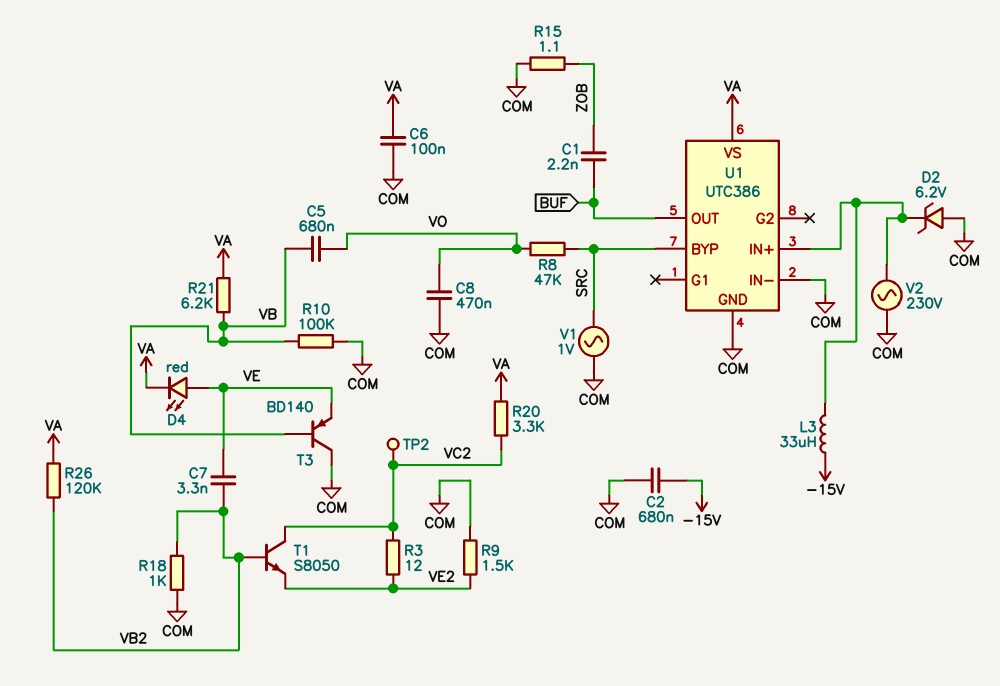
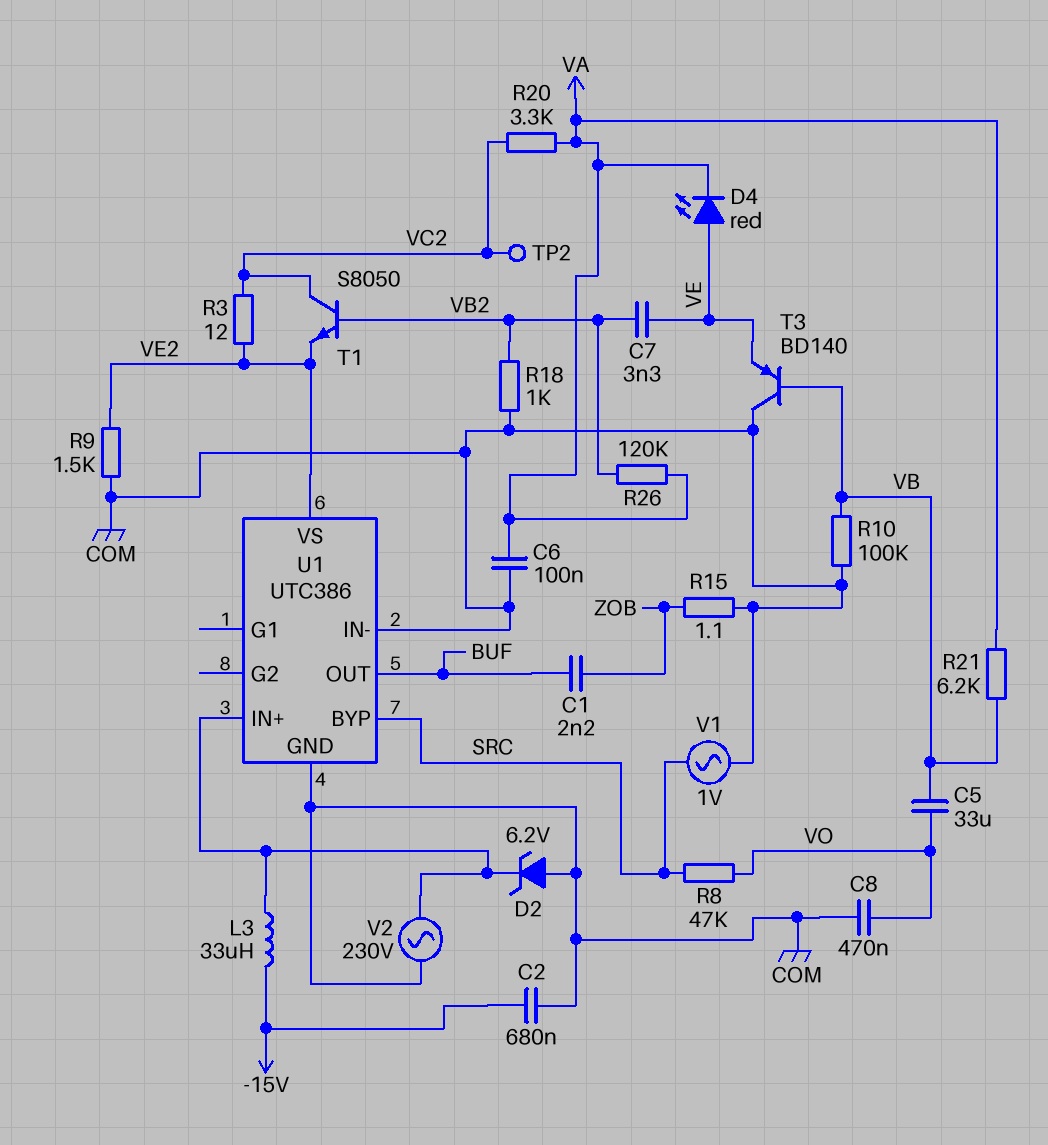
C5: 680nF (VB, VO) -> 33uF (VB, VO)
U1 pin VS: VA -> VE2

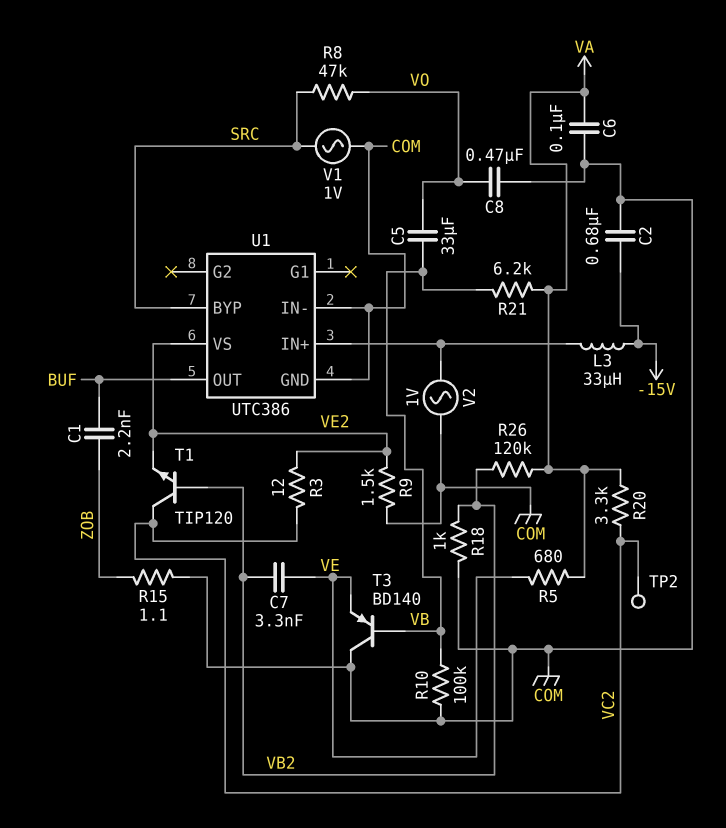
D2: zener 6.2V (A COM, K U1/IN+) -> none
D4: LED red (A VE, K VA) -> none
R5: none -> 680 (VA, VE)
T1: NPN S8050 (B VB2, C VC2, E VE2) -> NPN TIP120 (B VB2, C VC2, E VE2)
V2: AC 230V (COM, U1/IN+) -> AC 1V (COM, U1/IN+)

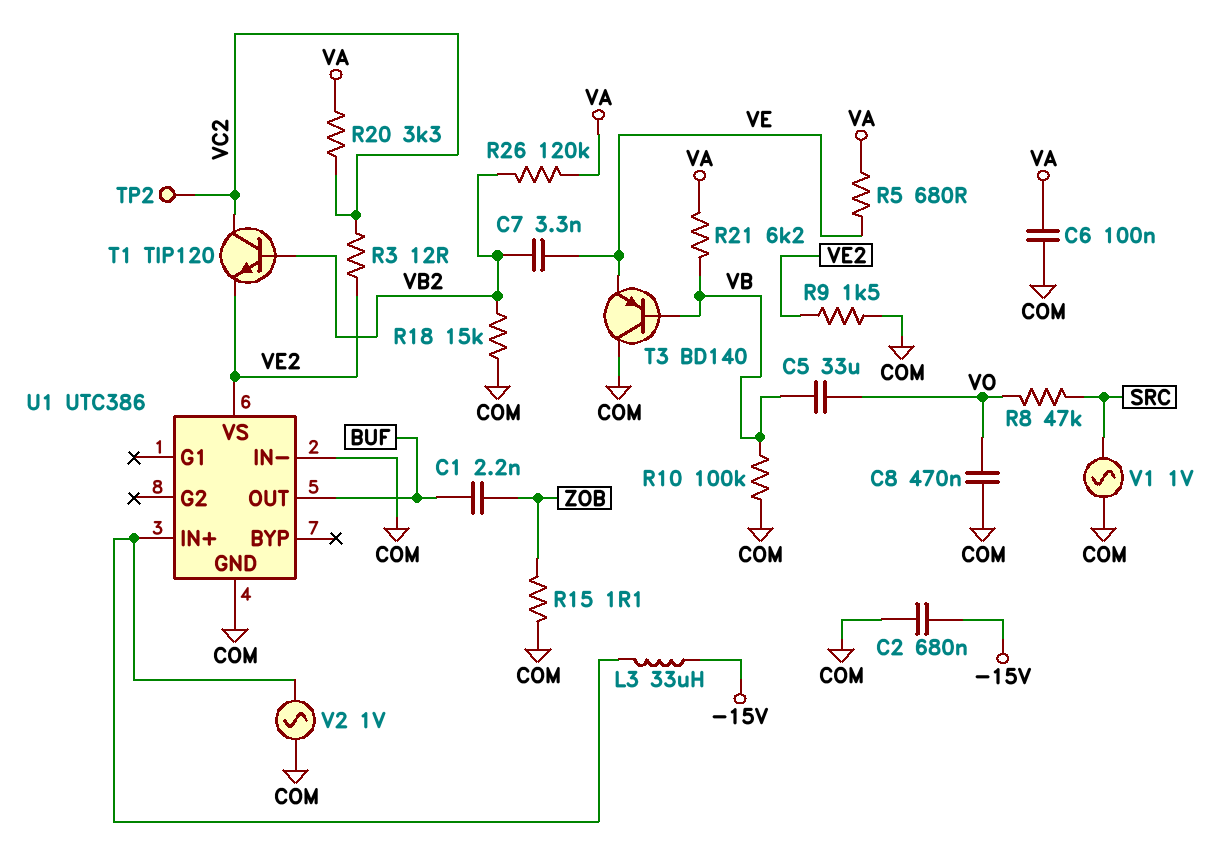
R18: 1k (COM, VB2) -> 15k (COM, VB2)
U1 pin BYP: SRC -> none

